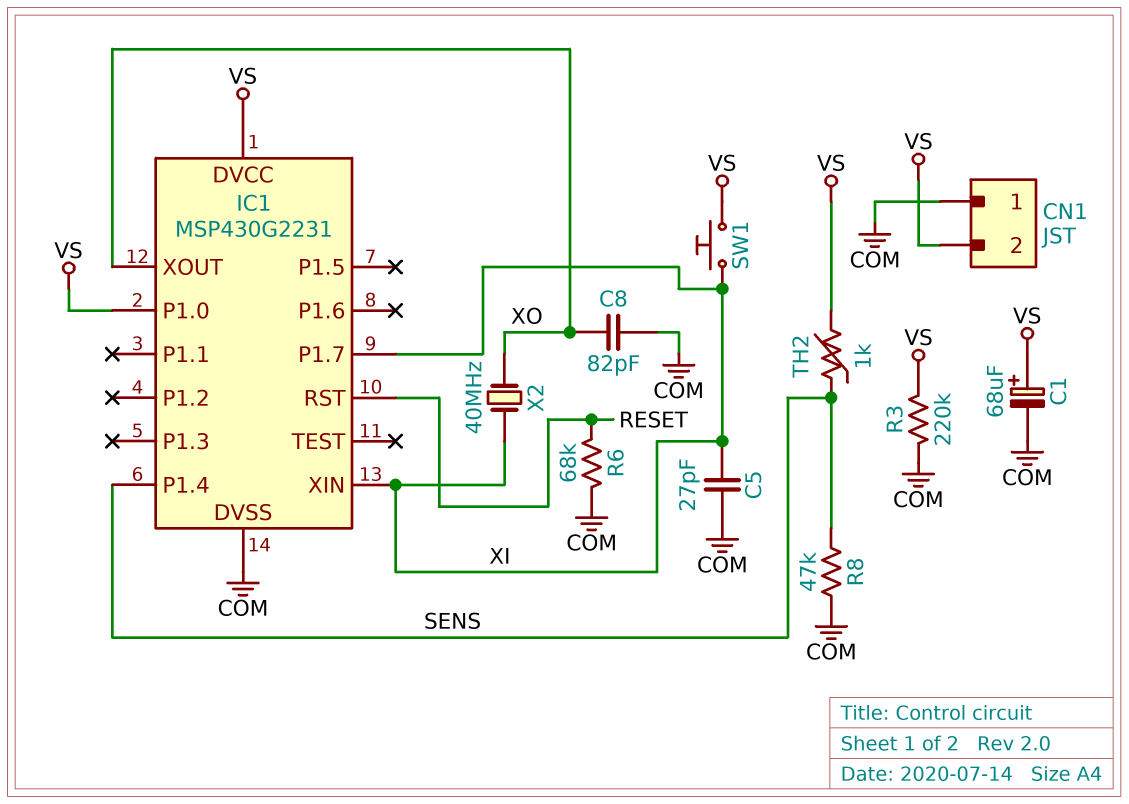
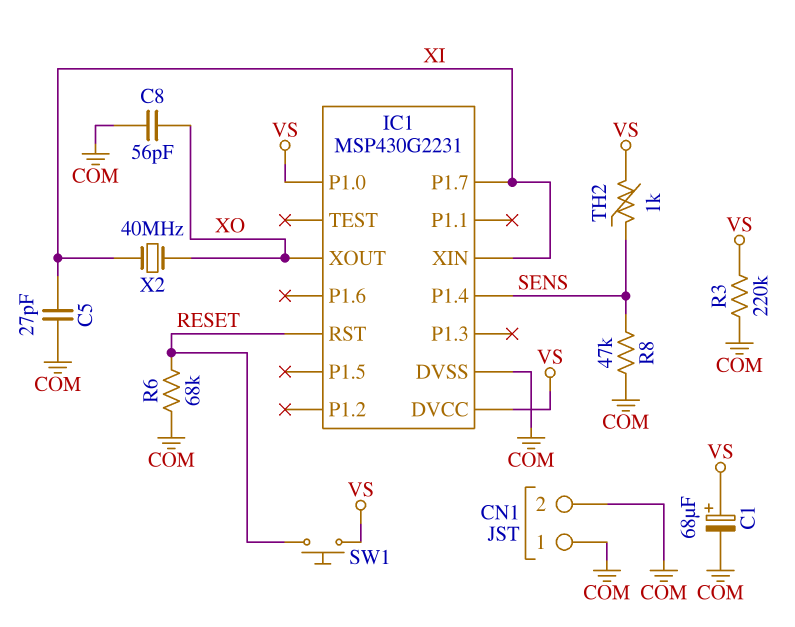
C8: 82pF (COM, XO) -> 56pF (COM, XO)
CN1 pin 2: VS -> COM
SW1: button (VS, XI) -> button (RESET, VS)

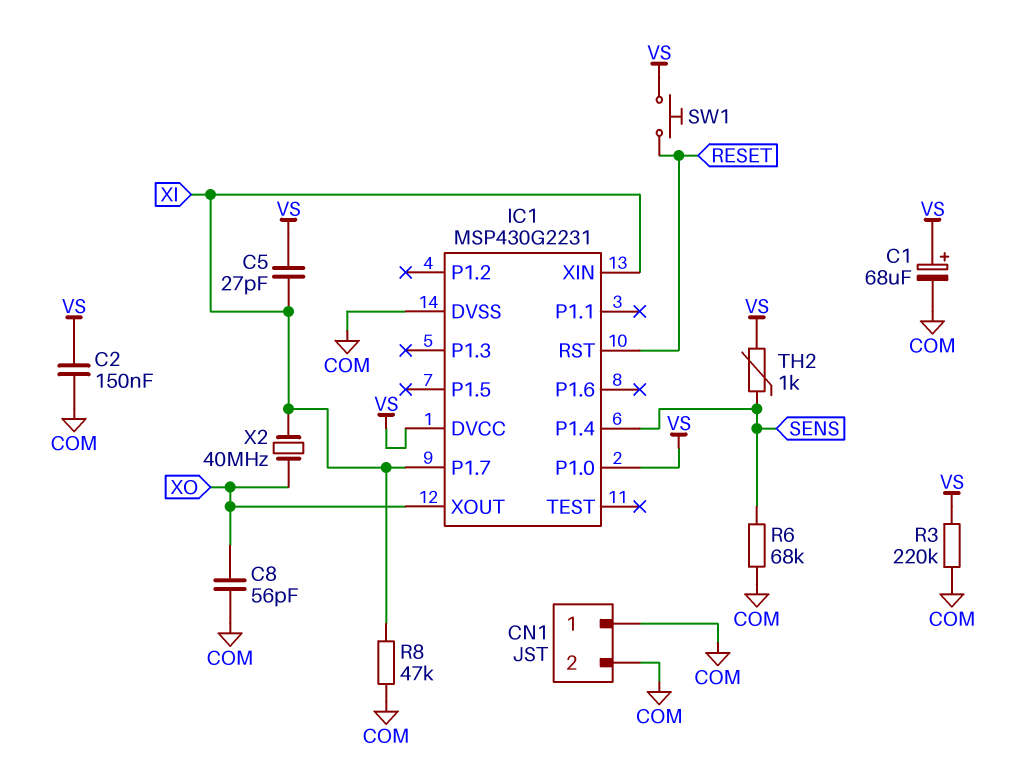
C2: none -> 150nF (COM, VS)
C5: 27pF (COM, XI) -> 27pF (VS, XI)
R6: 68k (COM, RESET) -> 68k (COM, SENS)
R8: 47k (COM, SENS) -> 47k (COM, XI)

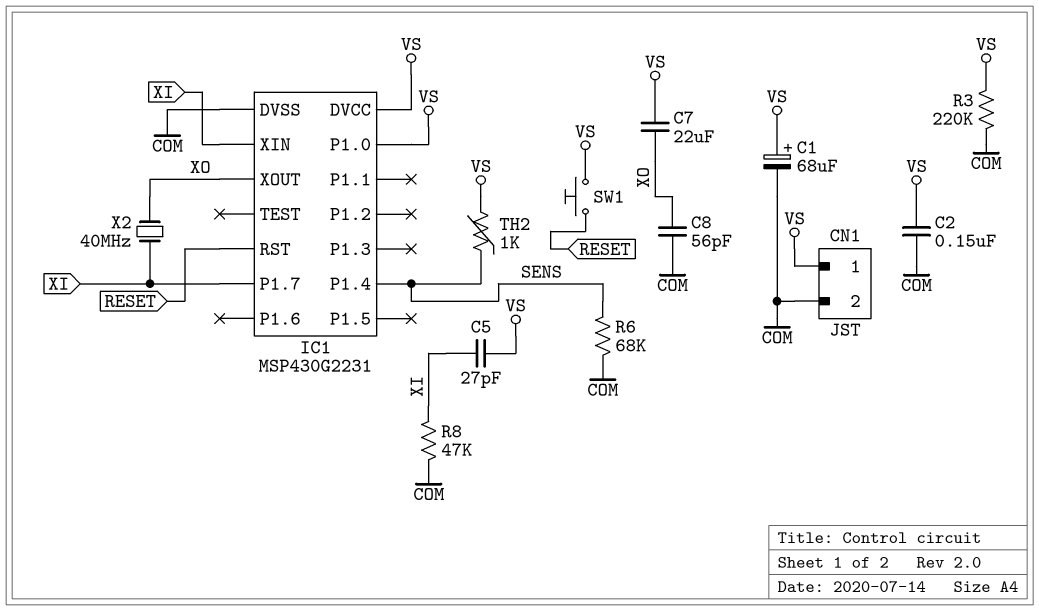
C7: none -> 22uF (VS, XO)
CN1 pin 1: COM -> VS

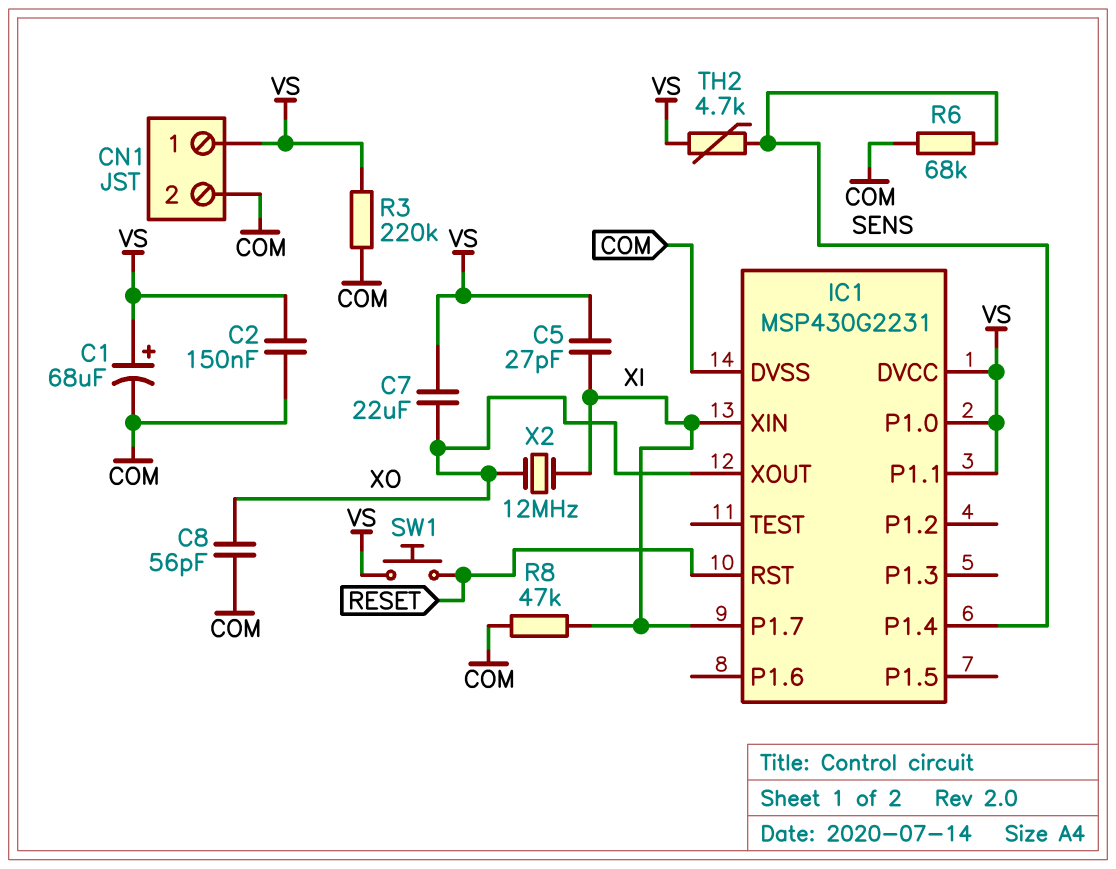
IC1 pin P1.1: none -> VS
TH2: 1k (SENS, VS) -> 4.7k (SENS, VS)
X2: 40MHz (XI, XO) -> 12MHz (XI, XO)

